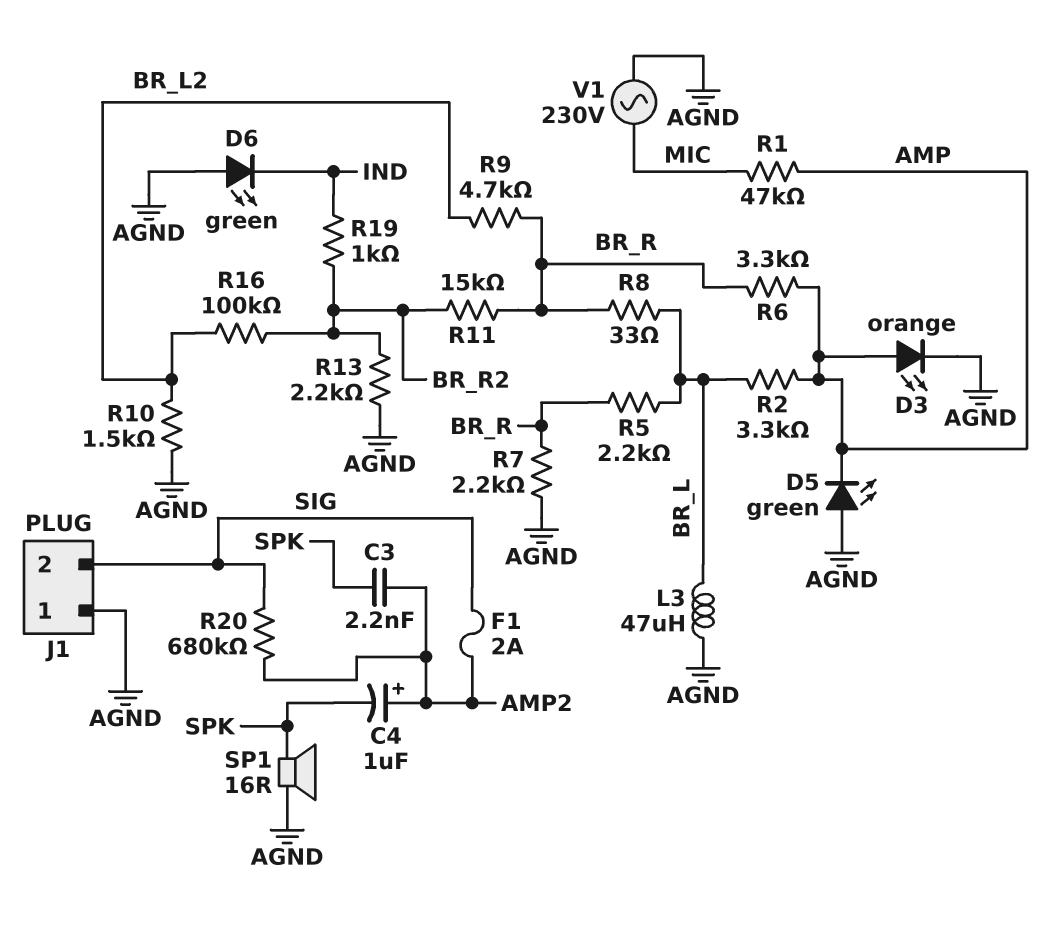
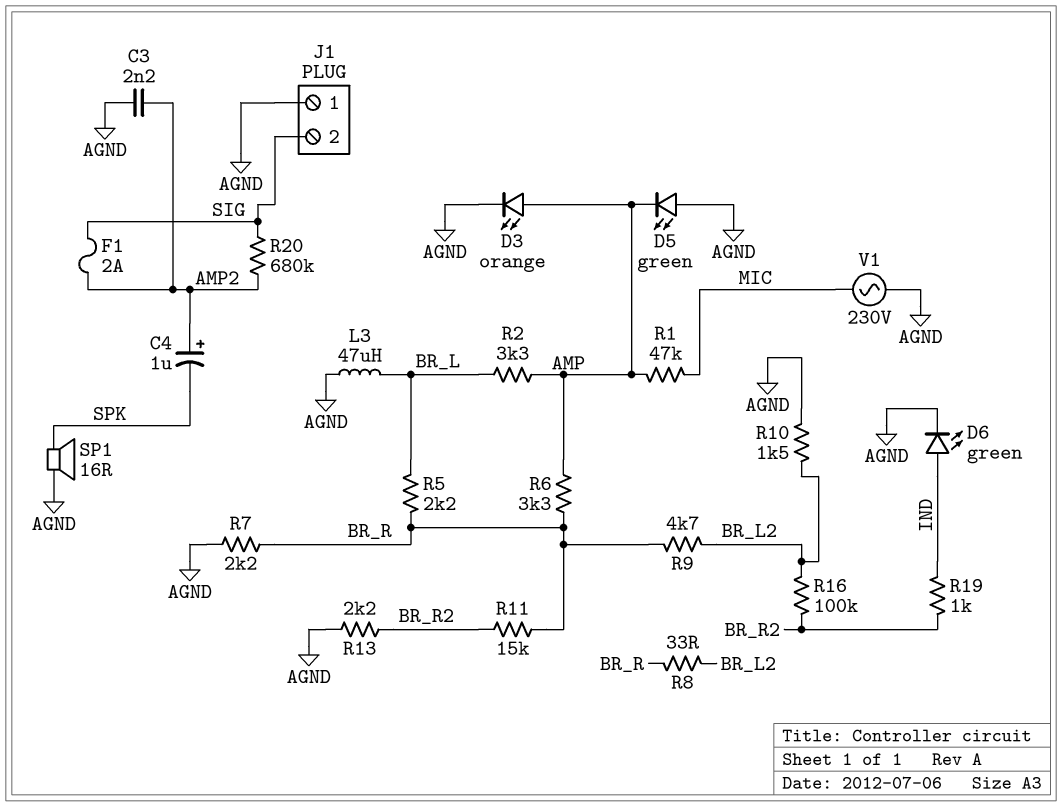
C3: 2.2nF (AMP2, SPK) -> 2.2nF (AGND, AMP2)
D6: LED green (A AGND, K IND) -> LED green (A IND, K AGND)
R8: 33 (BR_L, BR_R) -> 33 (BR_L2, BR_R)

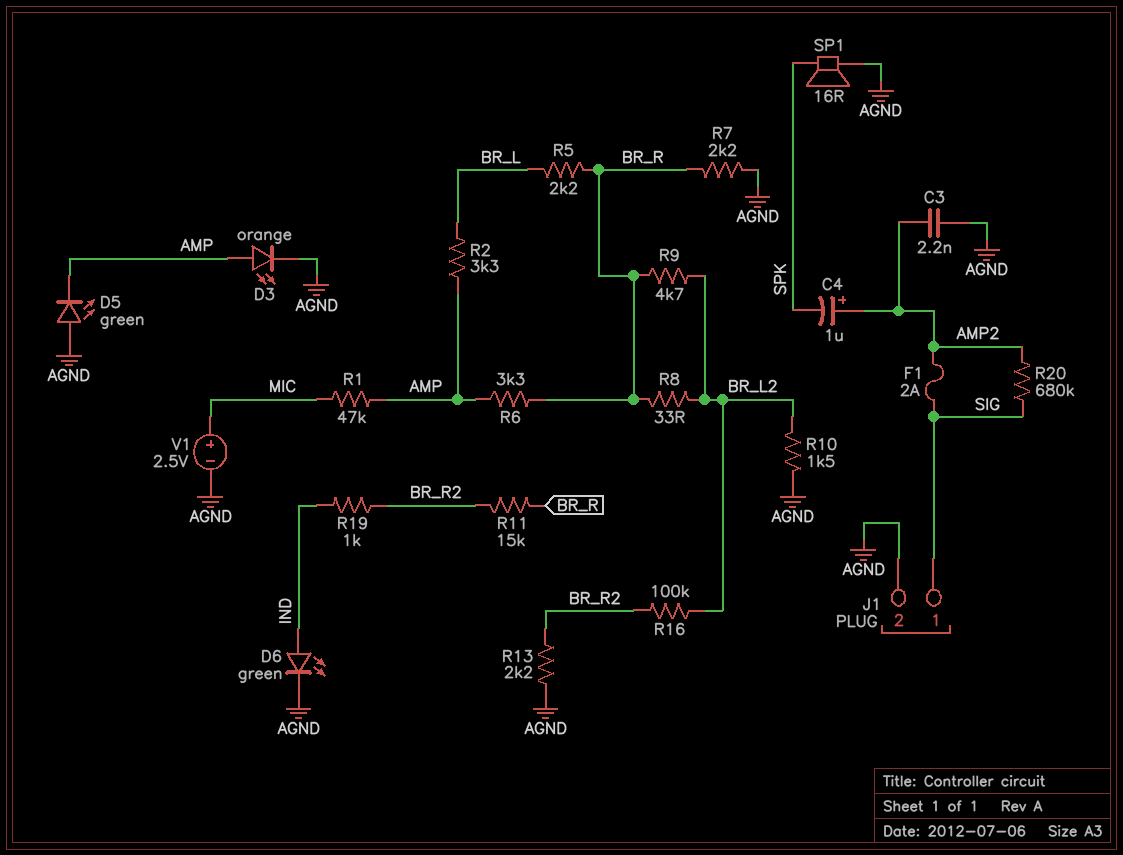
J1 pin 1: AGND -> SIG
J1 pin 2: SIG -> AGND
L3: 47uH (AGND, BR_L) -> none
V1: AC 230V (AGND, MIC) -> 2.5V (plus MIC, minus AGND)

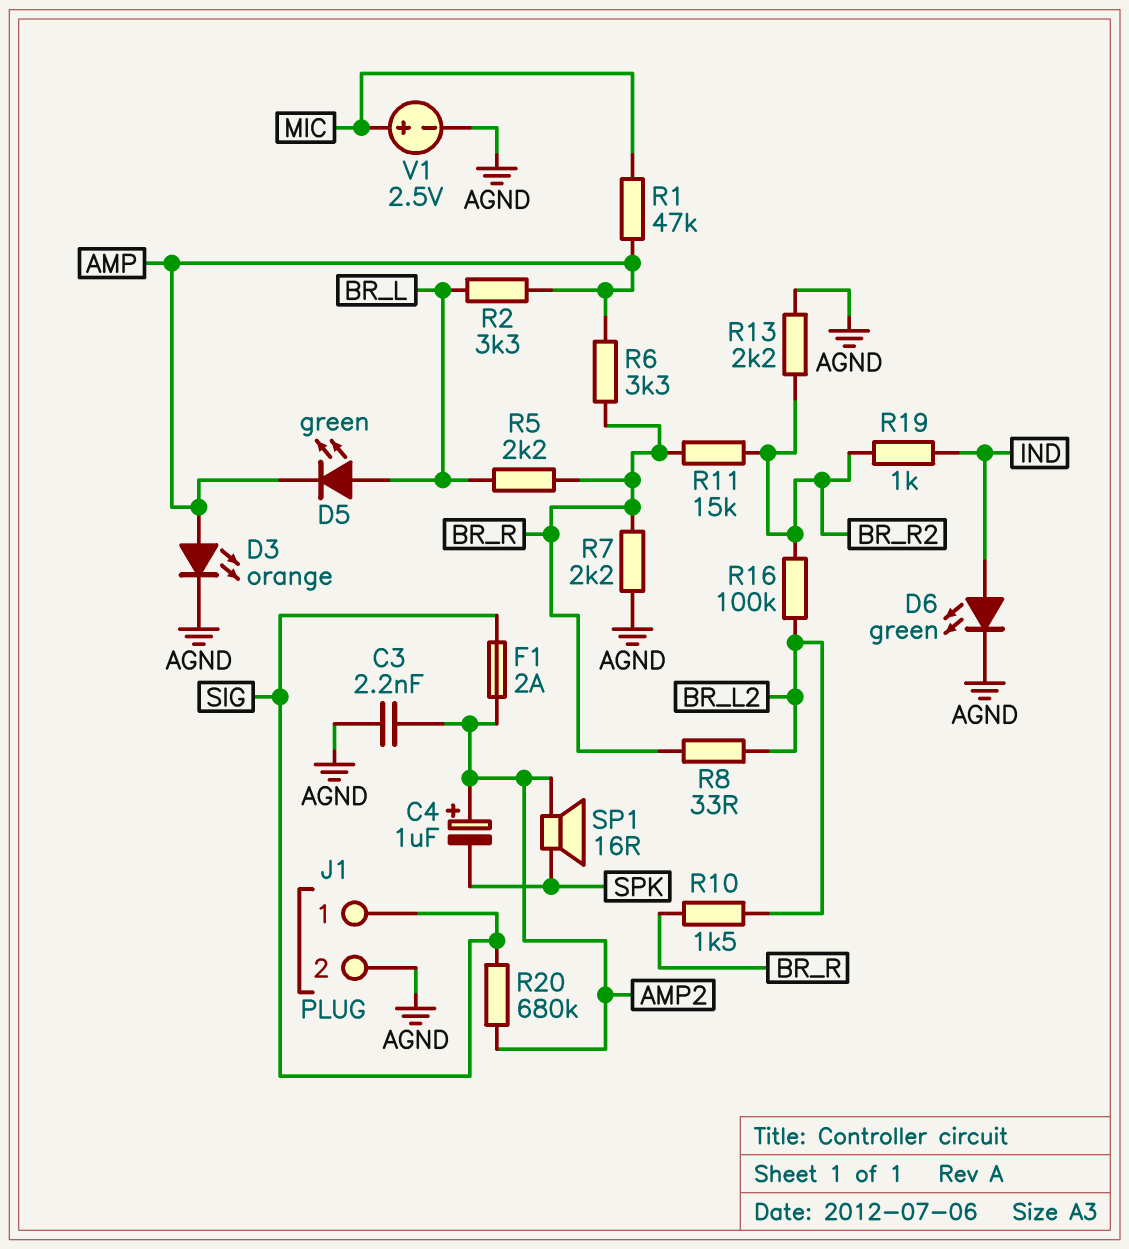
D5: LED green (A AGND, K AMP) -> LED green (A BR_L, K AMP)
R9: 4.7k (BR_L2, BR_R) -> none
R10: 1.5k (AGND, BR_L2) -> 1.5k (BR_L2, BR_R)
SP1: speaker 16R (AGND, SPK) -> speaker 16R (AMP2, SPK)

